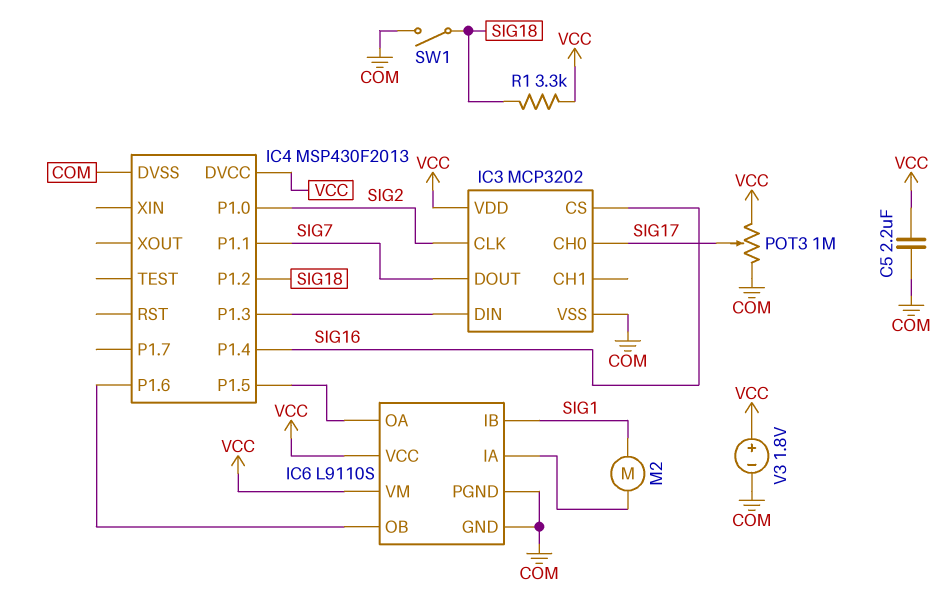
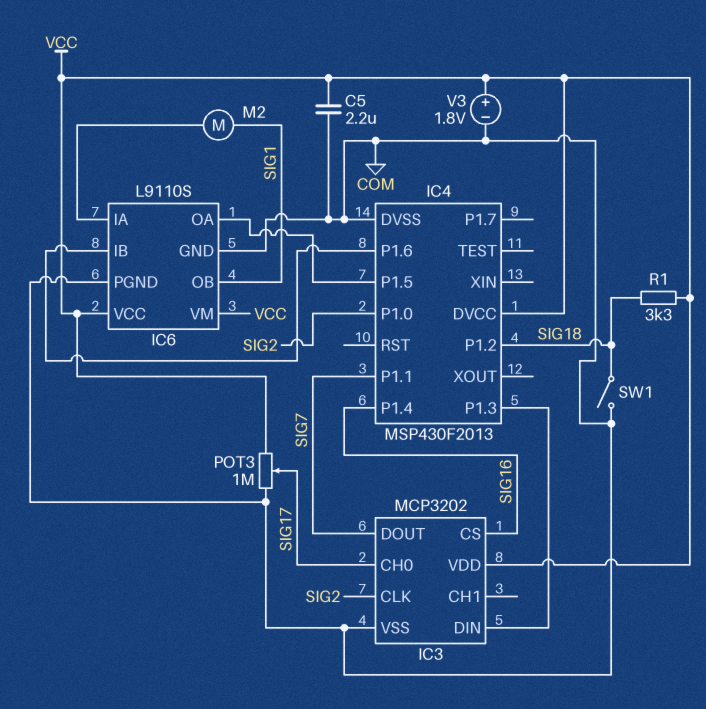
IC6 pin IB: SIG1 -> IC4/P1.6
IC6 pin OB: IC4/P1.6 -> SIG1

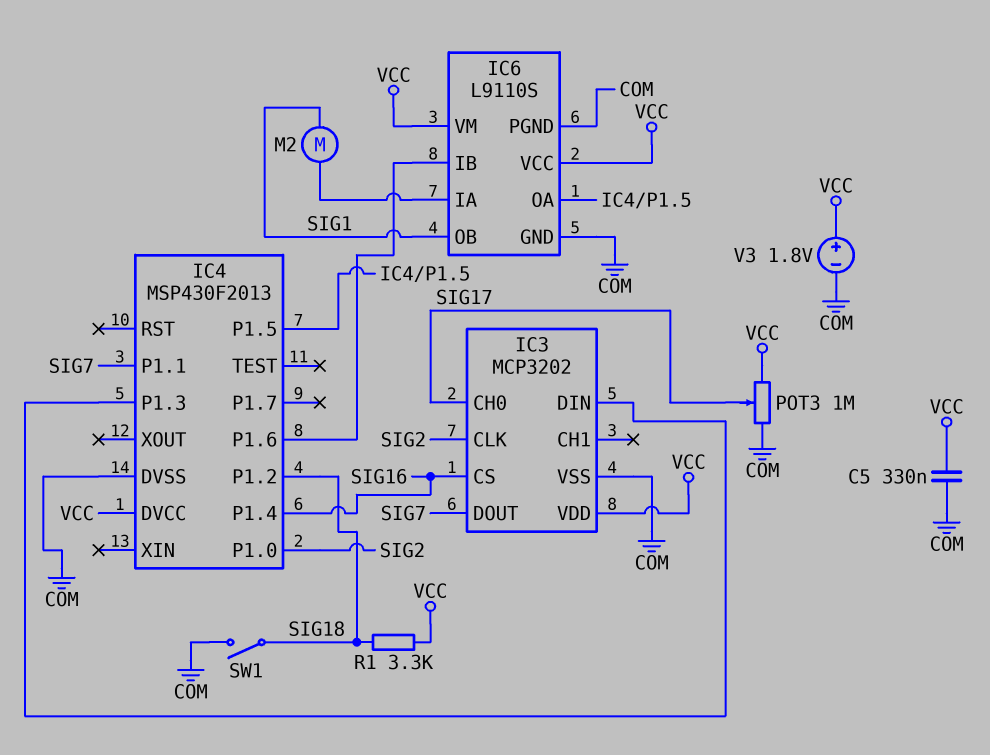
C5: 2.2uF (COM, VCC) -> 330nF (COM, VCC)

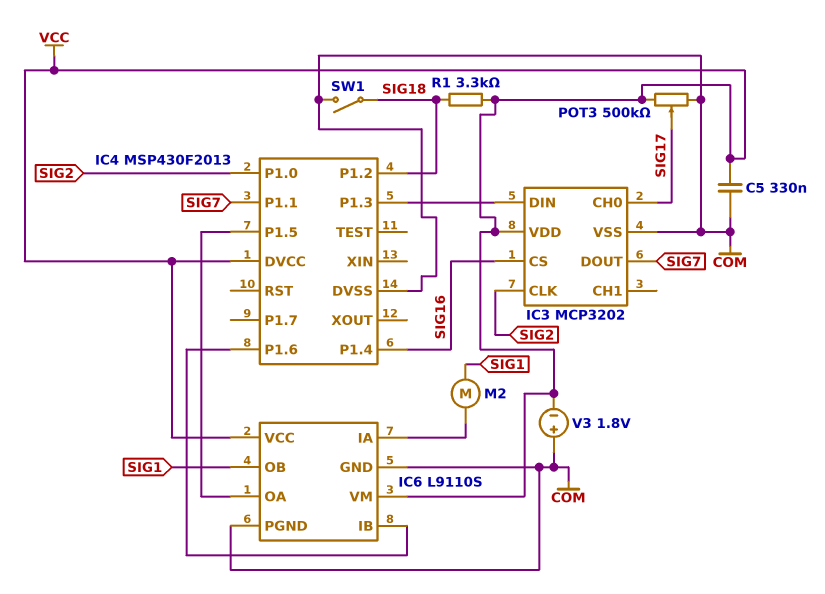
POT3: 1M (COM, VCC, wiper SIG17) -> 500k (COM, VCC, wiper SIG17)
V3: 1.8V (plus VCC, minus COM) -> 1.8V (plus COM, minus VCC)

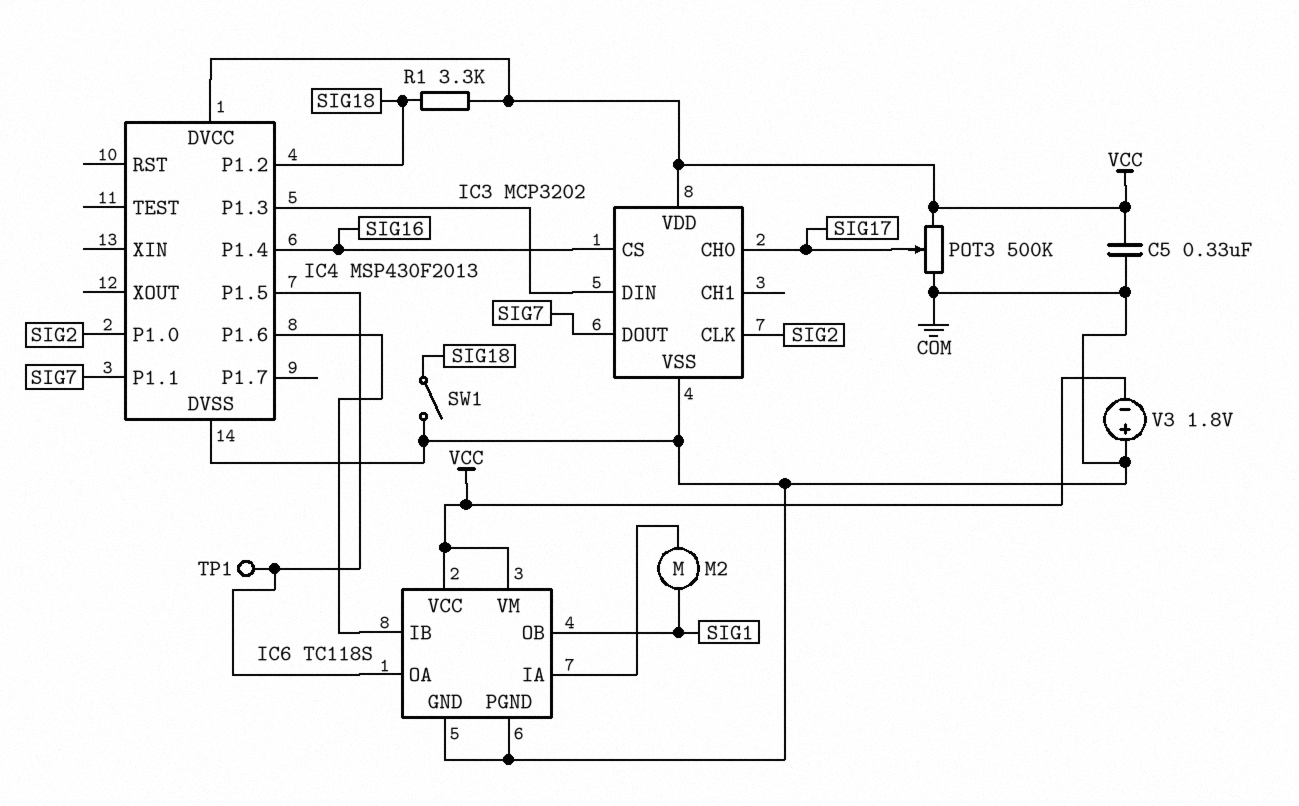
IC6: L9110S -> TC118S
TP1: none -> test point (IC4/P1.5)

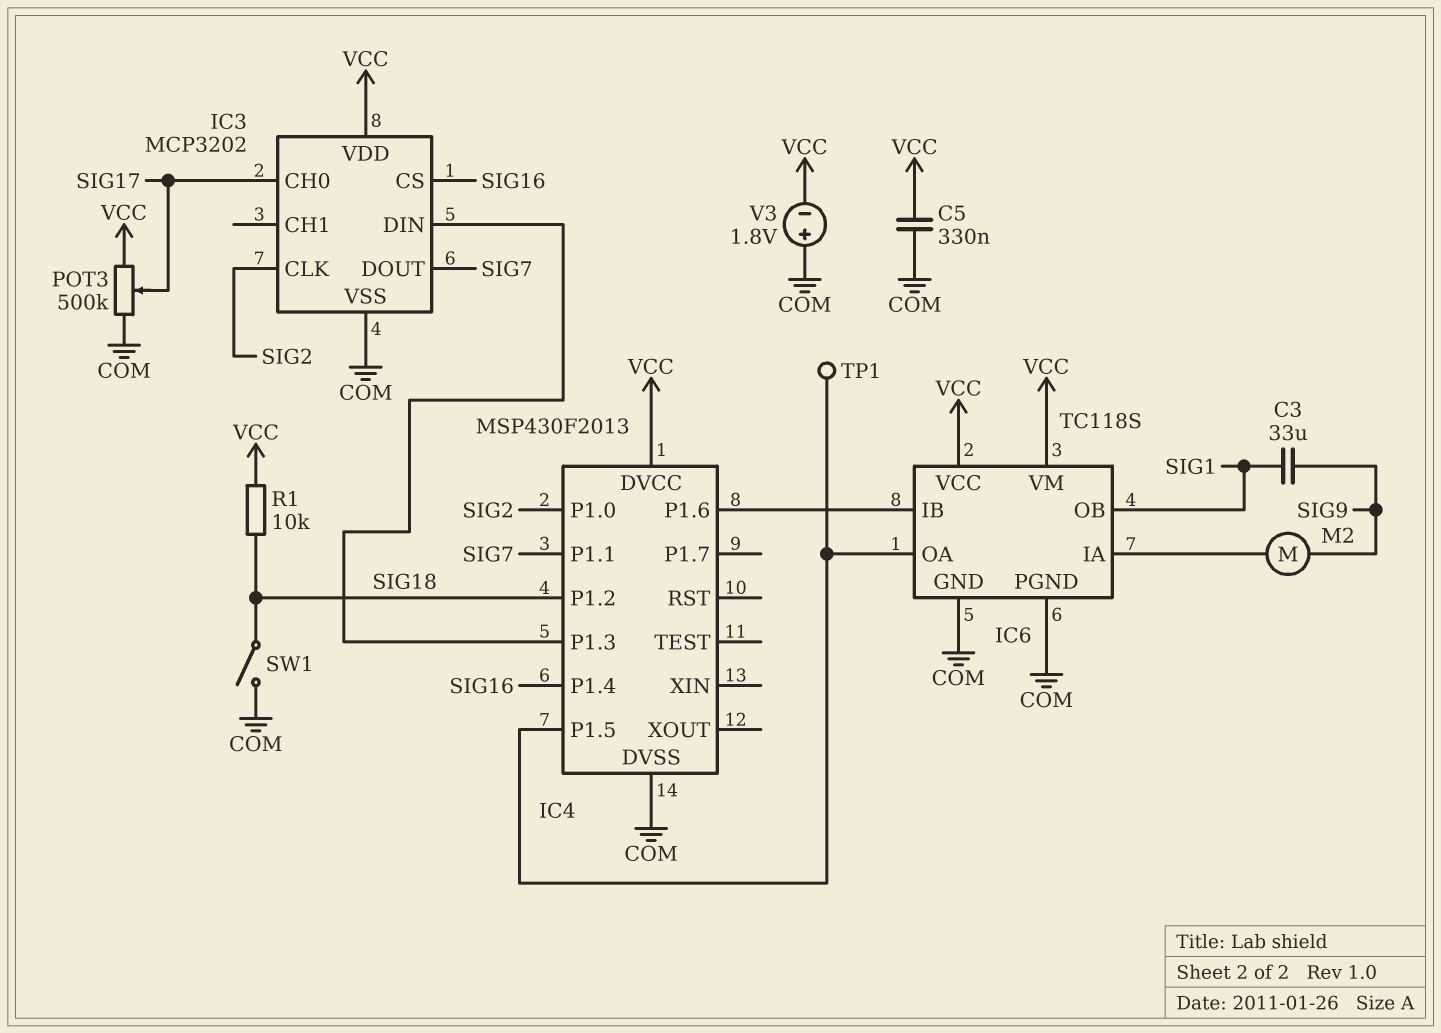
C3: none -> 33uF (SIG1, SIG9)
M2: motor (IC6/IA, SIG1) -> motor (IC6/IA, SIG9)
R1: 3.3k (SIG18, VCC) -> 10k (SIG18, VCC)

